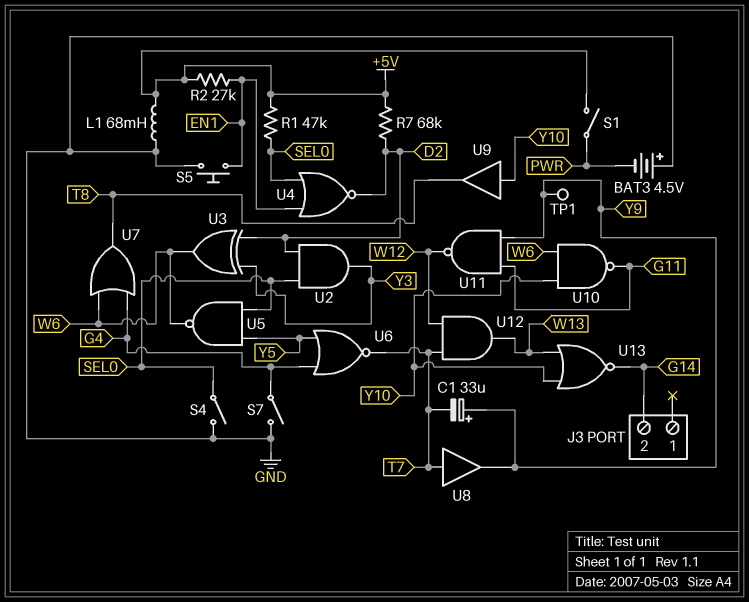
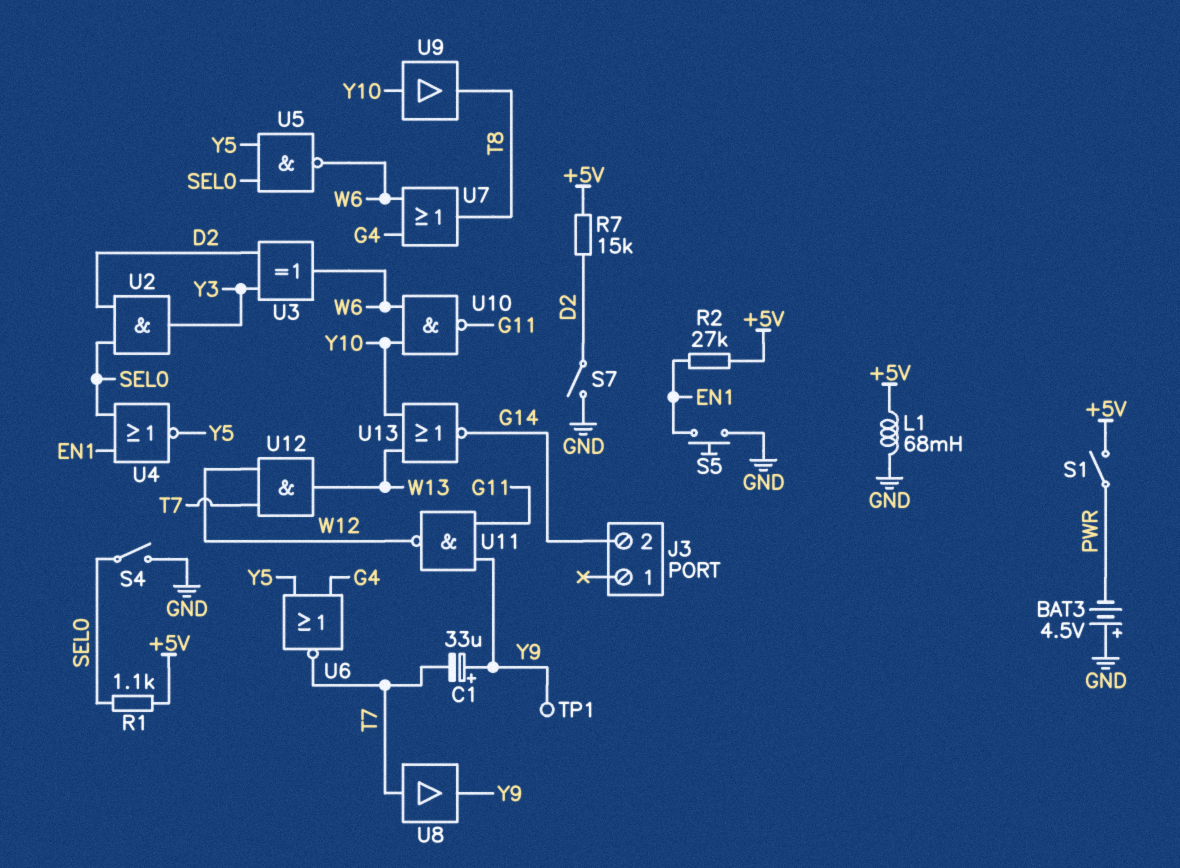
R1: 47k (+5V, SEL0) -> 1.1k (+5V, SEL0)
R7: 68k (+5V, D2) -> 15k (+5V, D2)
S7: switch (G4, GND) -> switch (D2, GND)
U4: NOR (in EN1, in SEL0, out D2) -> NOR (in EN1, in SEL0, out Y5)

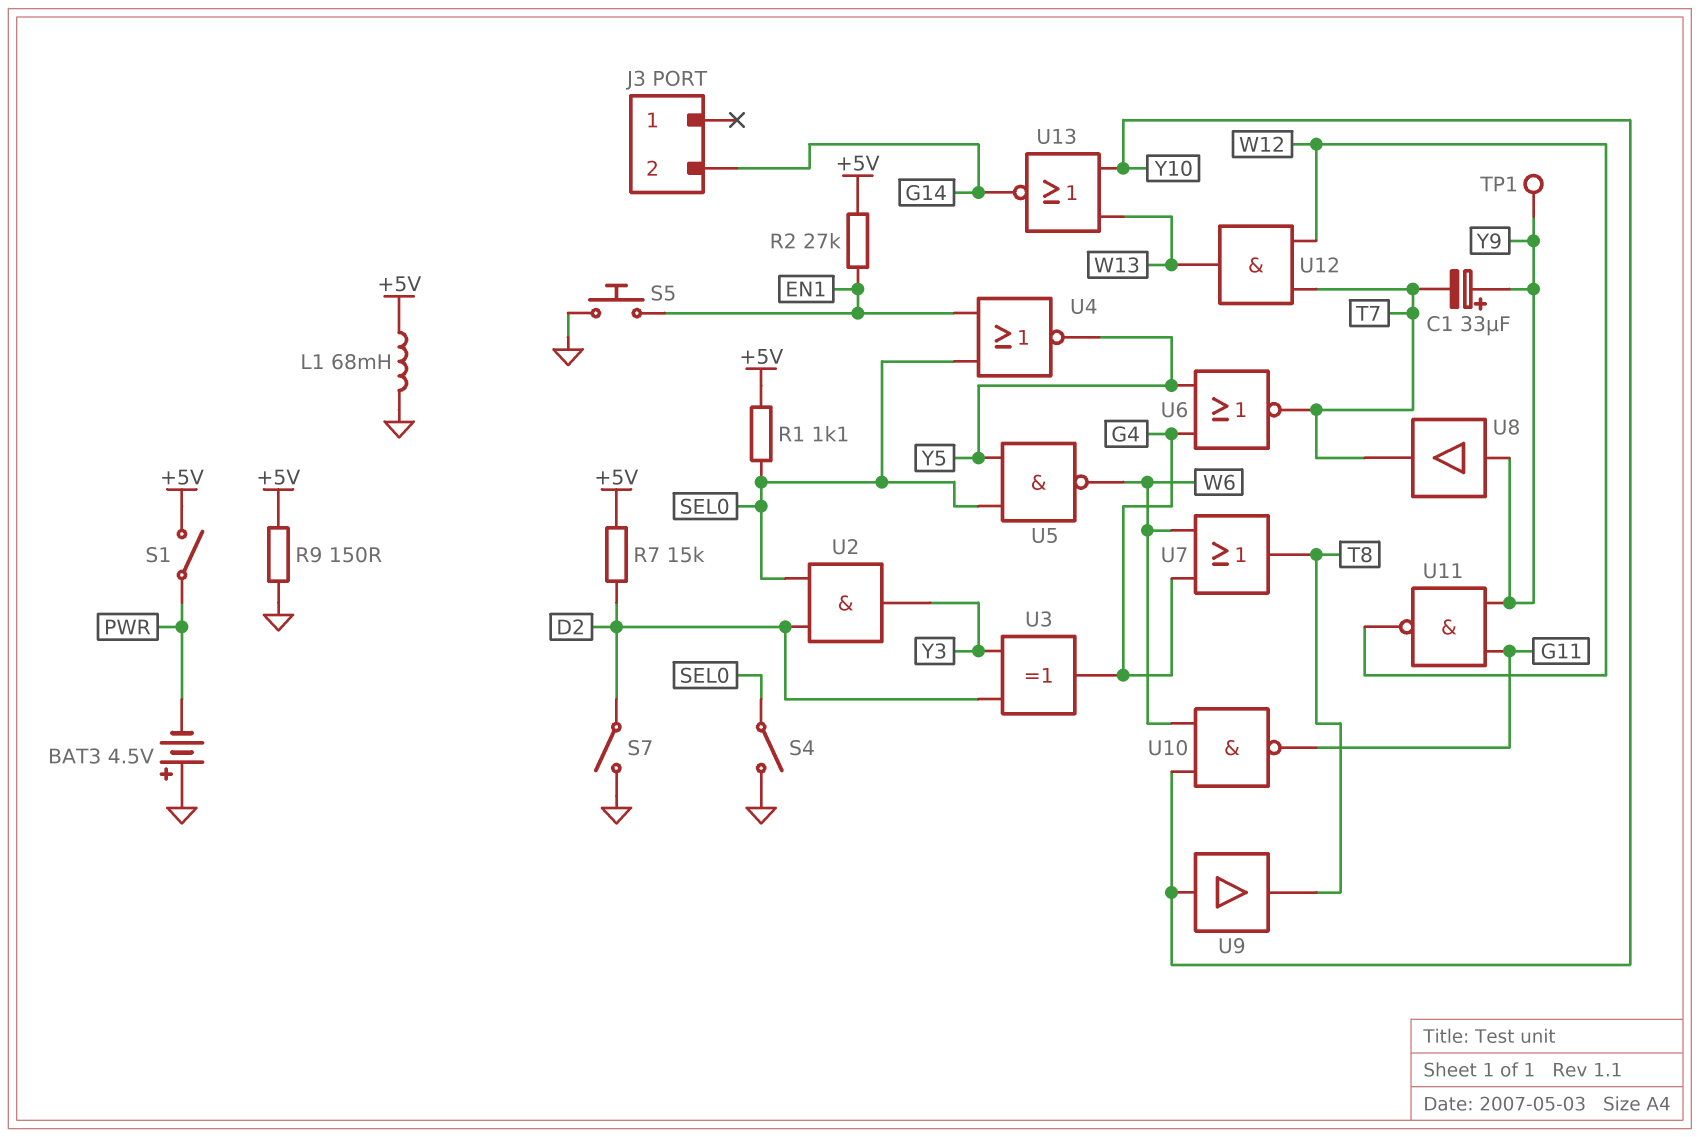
R9: none -> 150 (+5V, GND)
U3: XOR (in D2, in Y3, out W6) -> XOR (in D2, in Y3, out G4)
U8: buffer (in T7, out Y9) -> buffer (in Y9, out T7)

